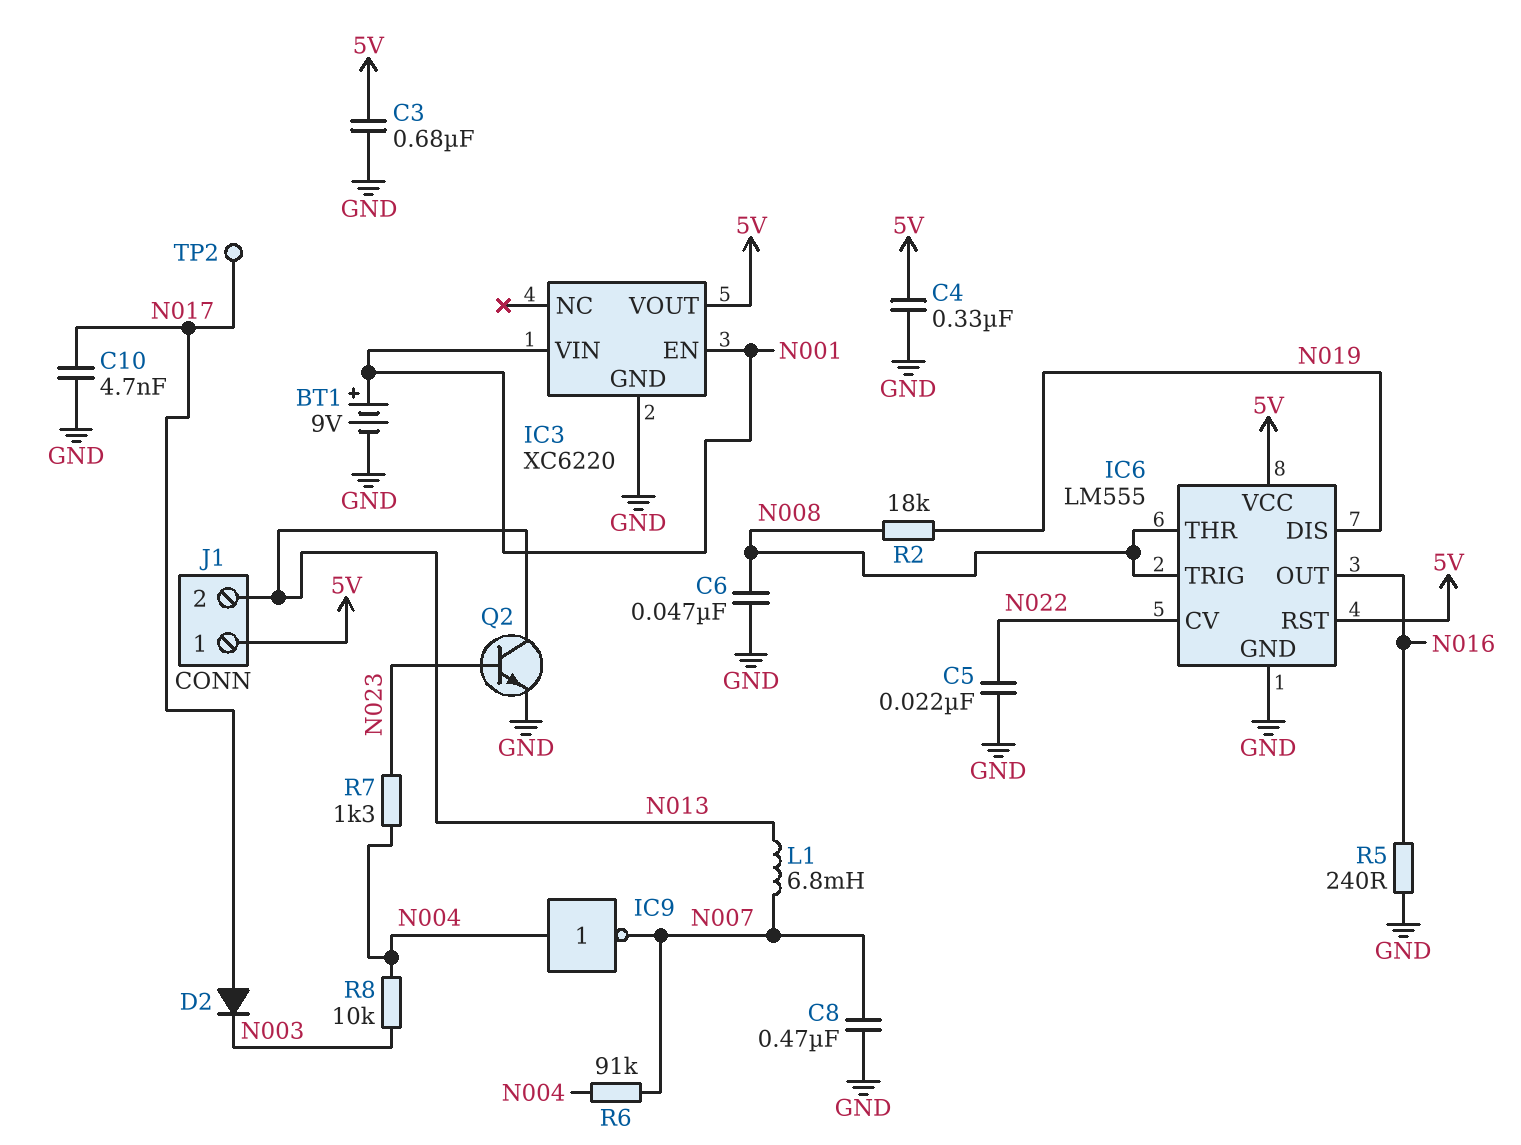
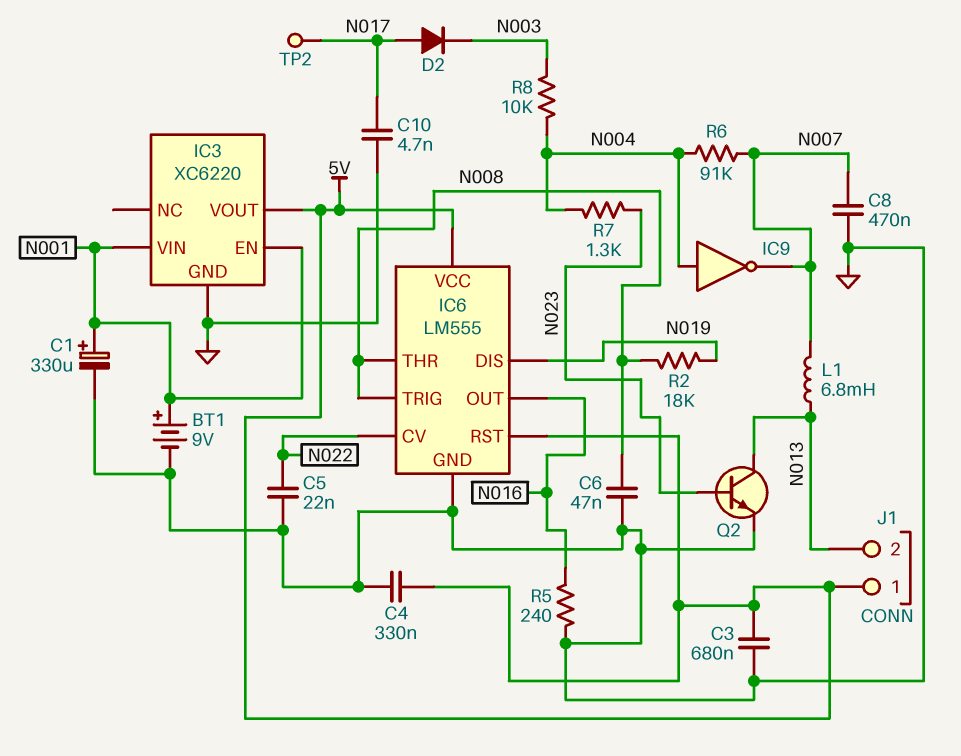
C1: none -> 330uF (plus N001, minus GND)

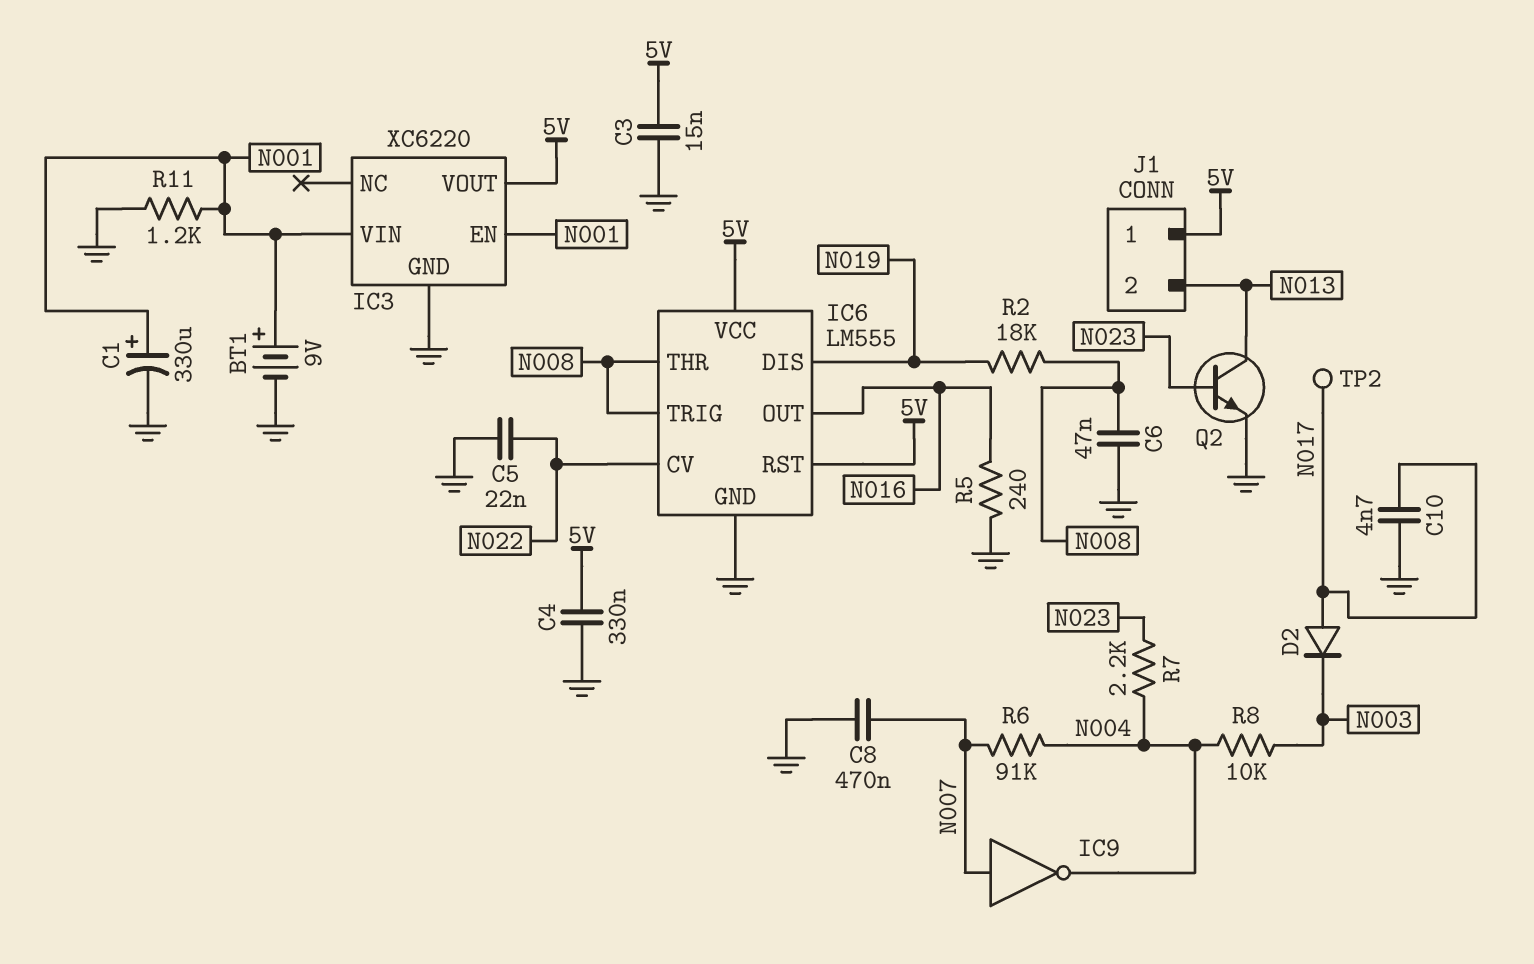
C3: 680nF (5V, GND) -> 15nF (5V, GND)
IC9: NOT (in N004, out N007) -> NOT (in N007, out N004)
L1: 6.8mH (N007, N013) -> none
R7: 1.3k (N004, N023) -> 2.2k (N004, N023)
R11: none -> 1.2k (GND, N001)

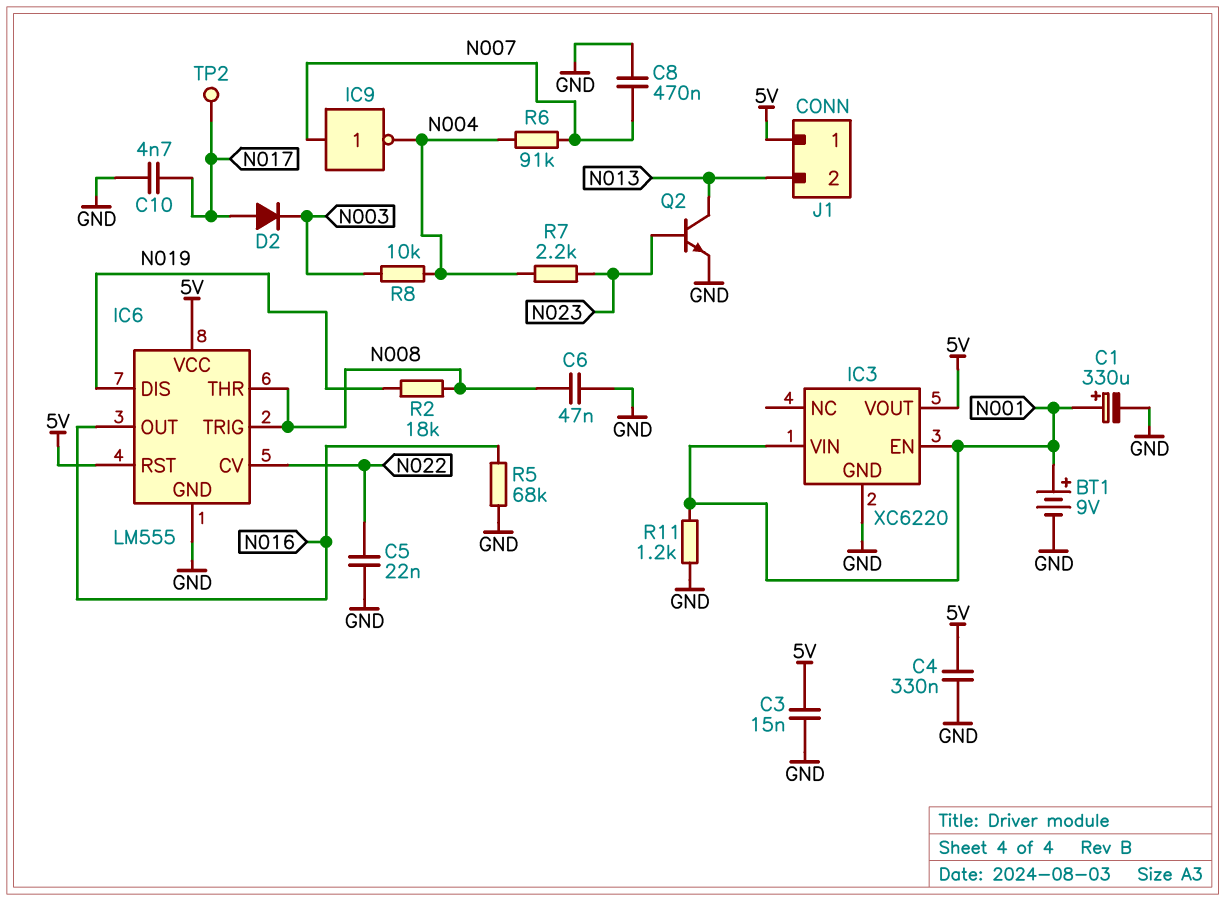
R5: 240 (GND, N016) -> 68k (GND, N016)

